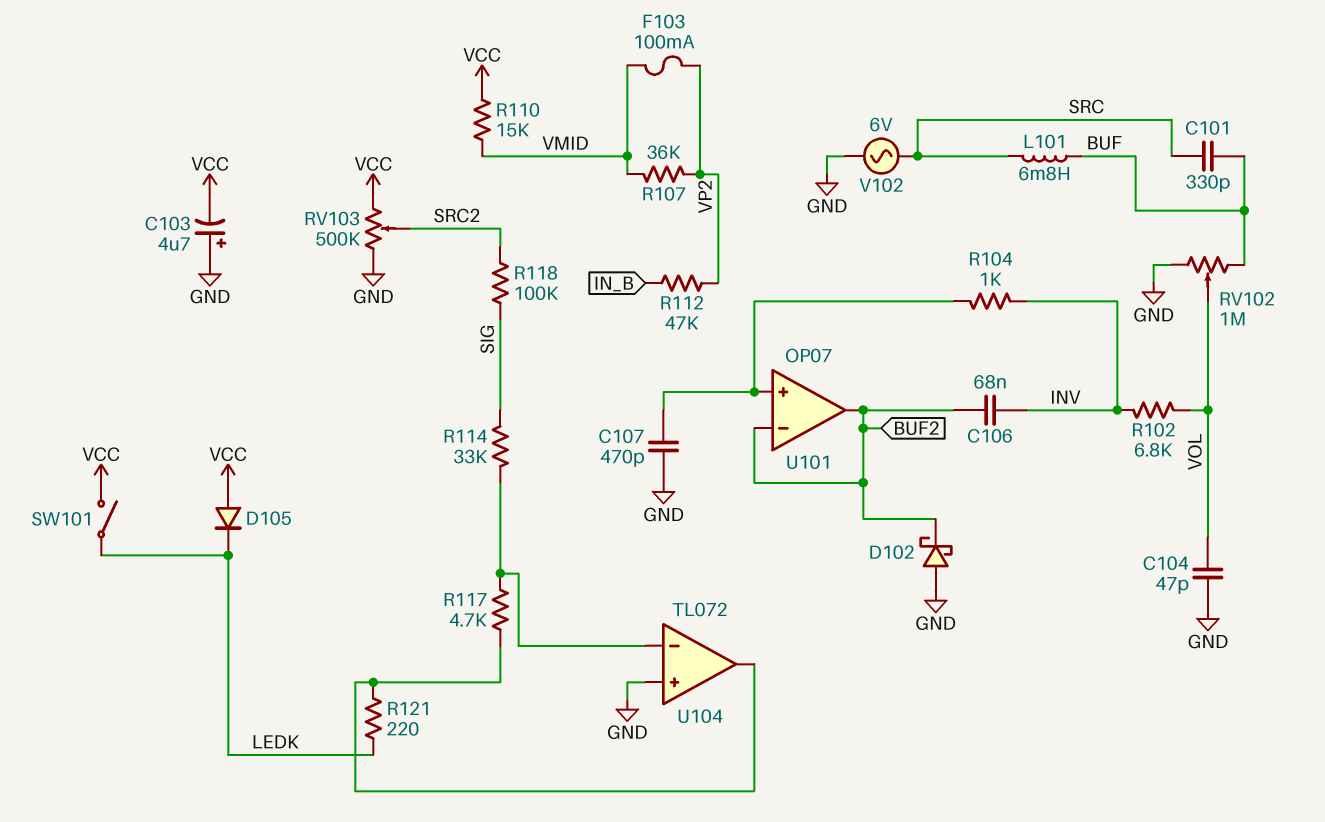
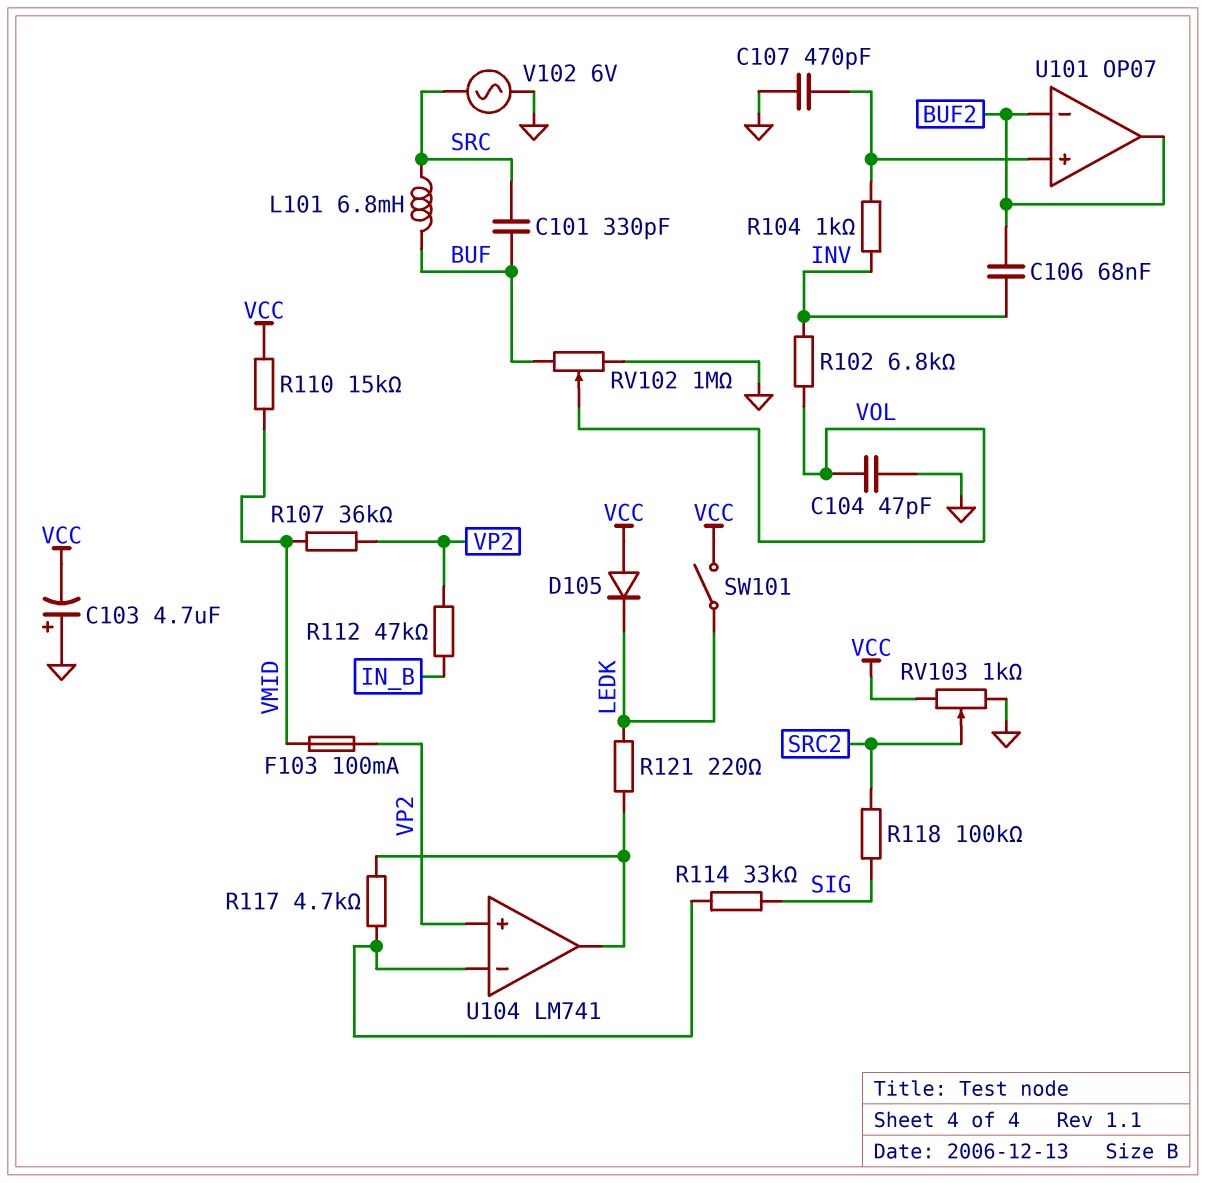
D102: schottky (A GND, K BUF2) -> none
RV103: 500k (GND, VCC, wiper SRC2) -> 1k (GND, VCC, wiper SRC2)
U104: TL072 -> LM741
U104 pin in+: GND -> VP2

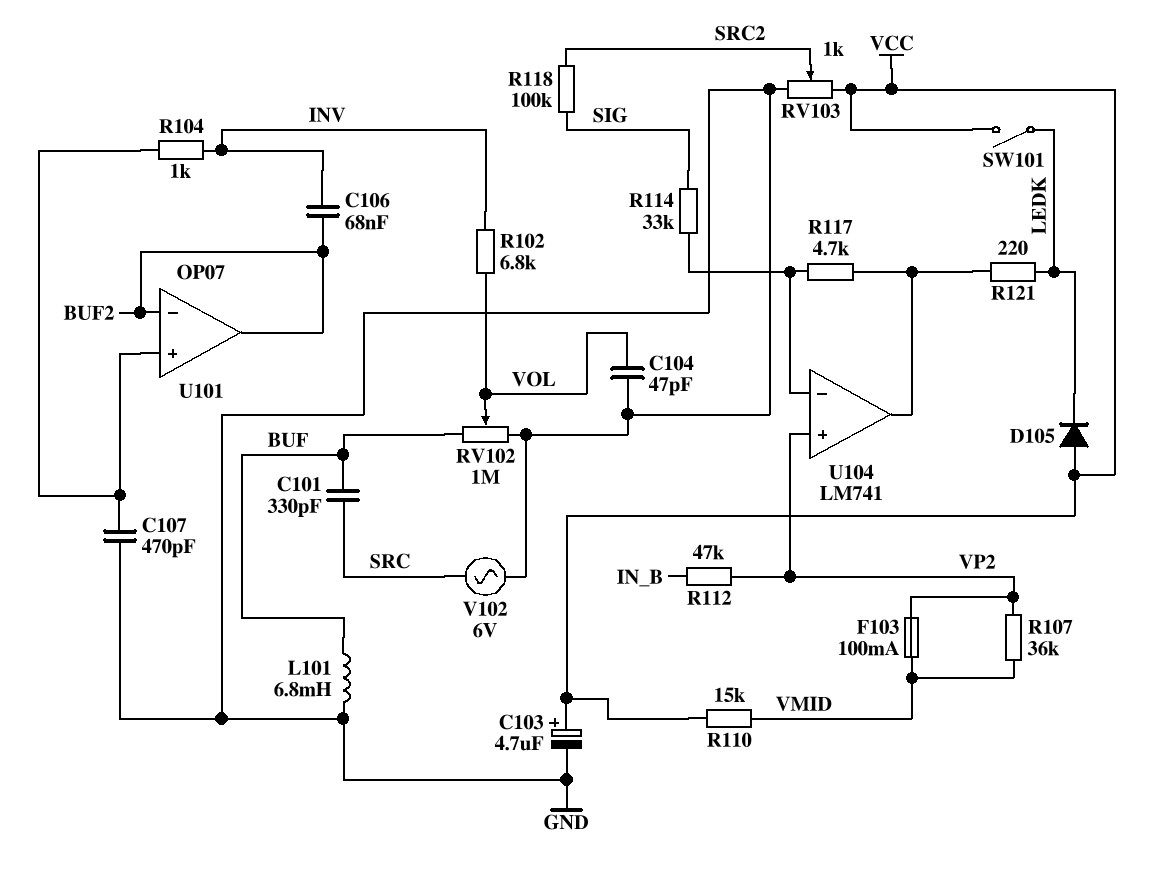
C103: 4.7uF (plus GND, minus VCC) -> 4.7uF (plus VCC, minus GND)
L101: 6.8mH (BUF, SRC) -> 6.8mH (BUF, GND)

